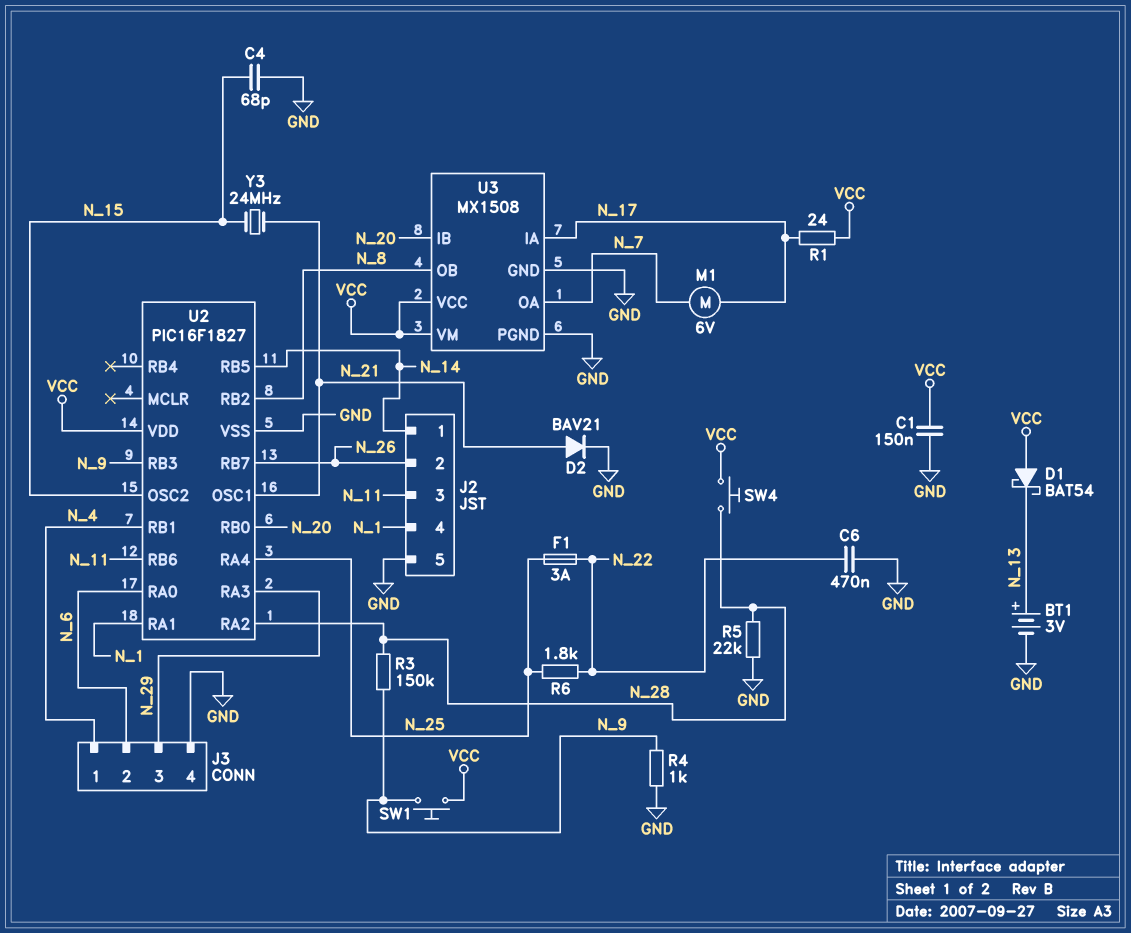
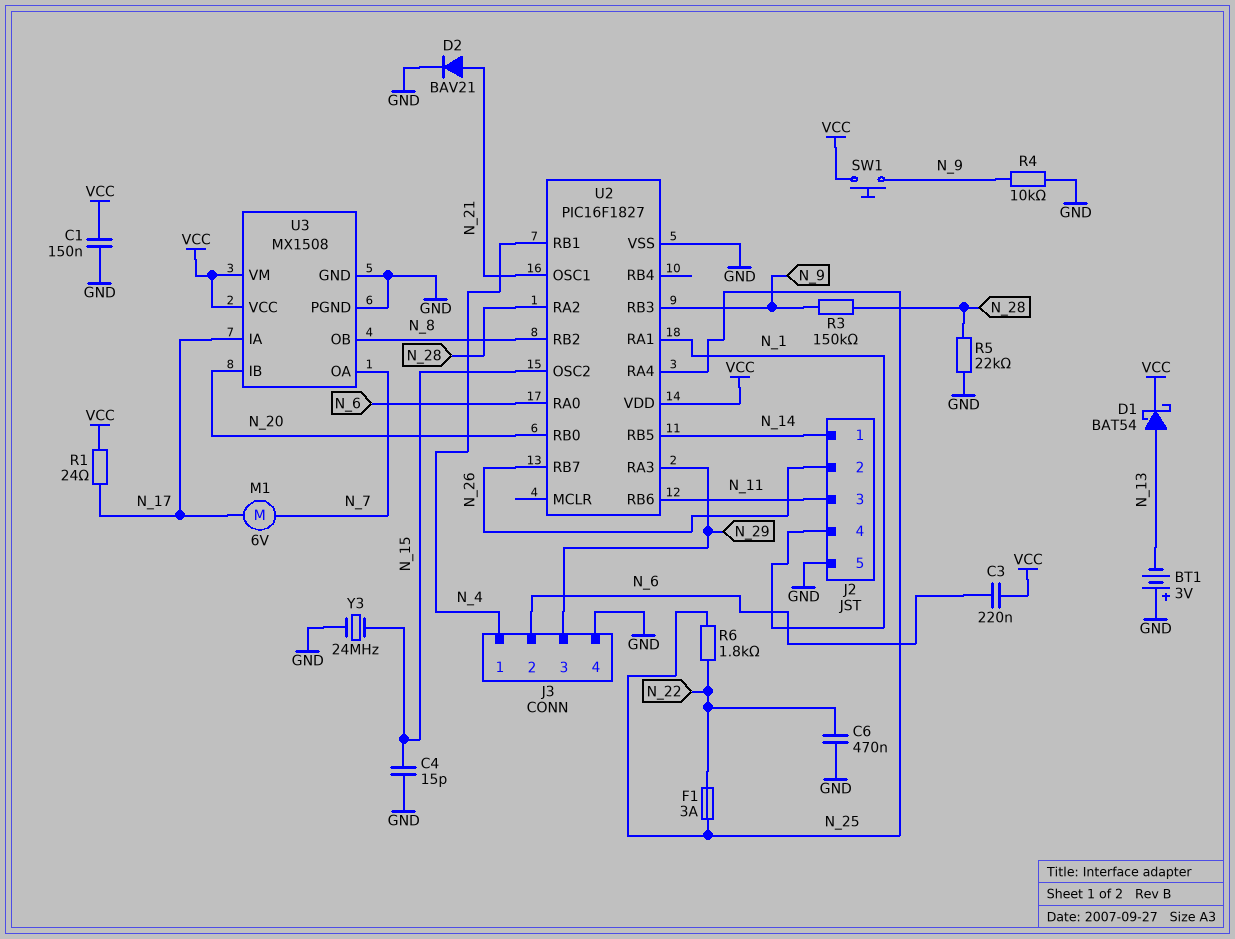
BT1: 3V (plus N_13, minus GND) -> 3V (plus GND, minus N_13)
C3: none -> 220nF (N_6, VCC)
C4: 68pF (GND, N_15) -> 15pF (GND, N_15)
D1: schottky BAT54 (A VCC, K N_13) -> schottky BAT54 (A N_13, K VCC)
R4: 1k (GND, N_9) -> 10k (GND, N_9)
SW4: button (N_28, VCC) -> none
Y3: 24MHz (N_15, N_21) -> 24MHz (GND, N_15)

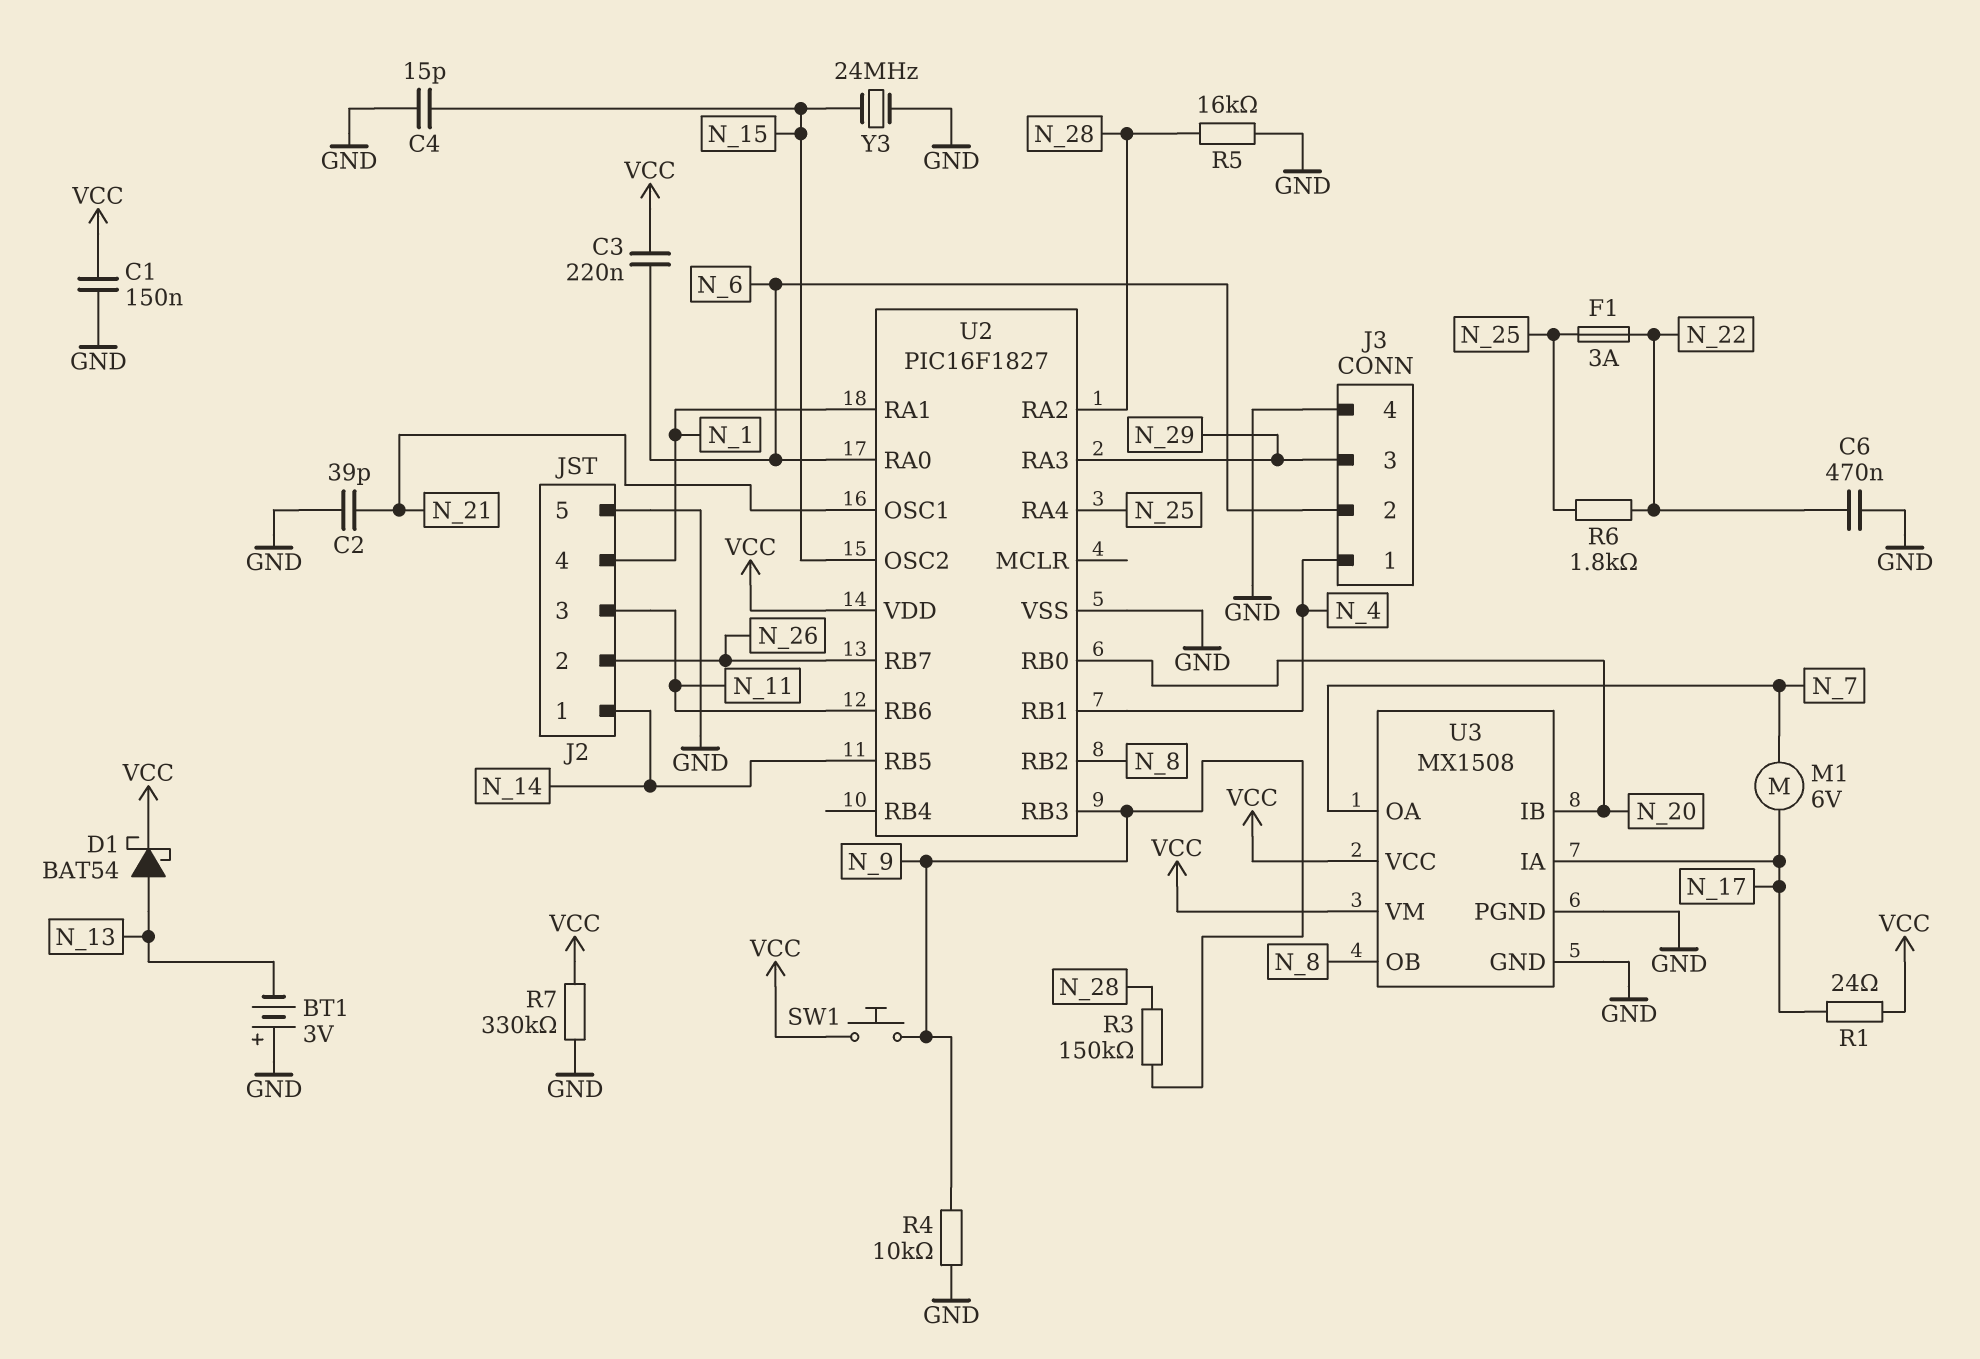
C2: none -> 39pF (GND, N_21)
D2: diode BAV21 (A N_21, K GND) -> none
R5: 22k (GND, N_28) -> 16k (GND, N_28)
R7: none -> 330k (GND, VCC)

